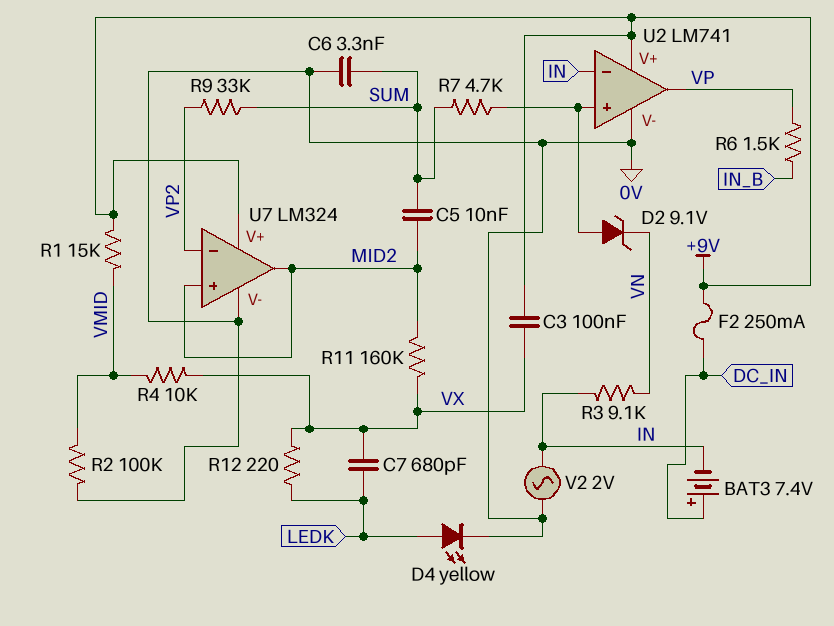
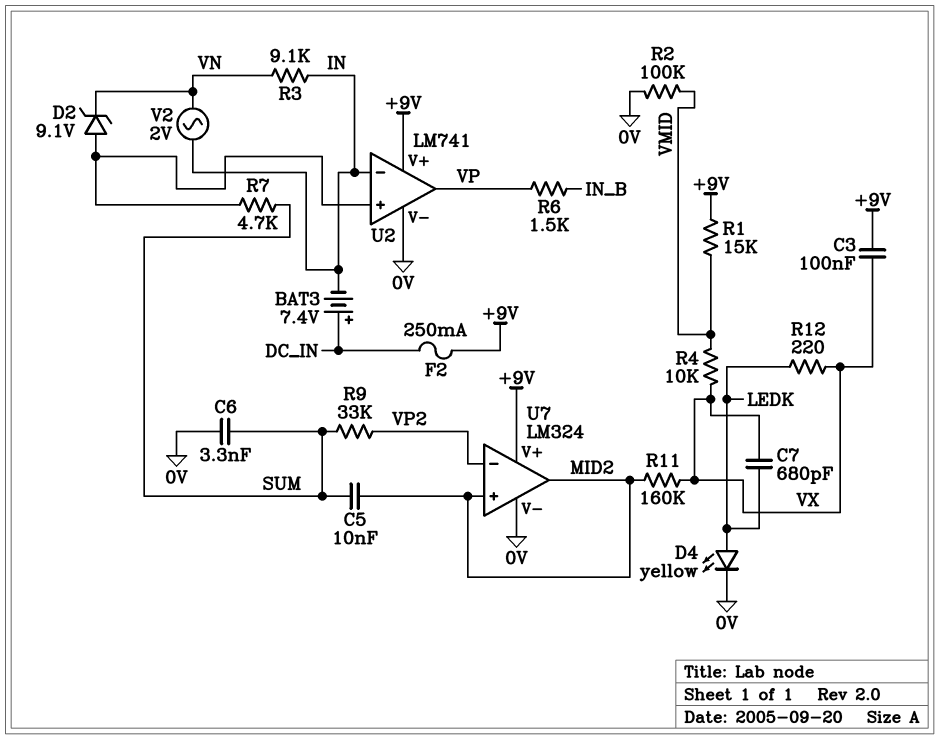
V2: AC 2V (0V, IN) -> AC 2V (IN, VN)

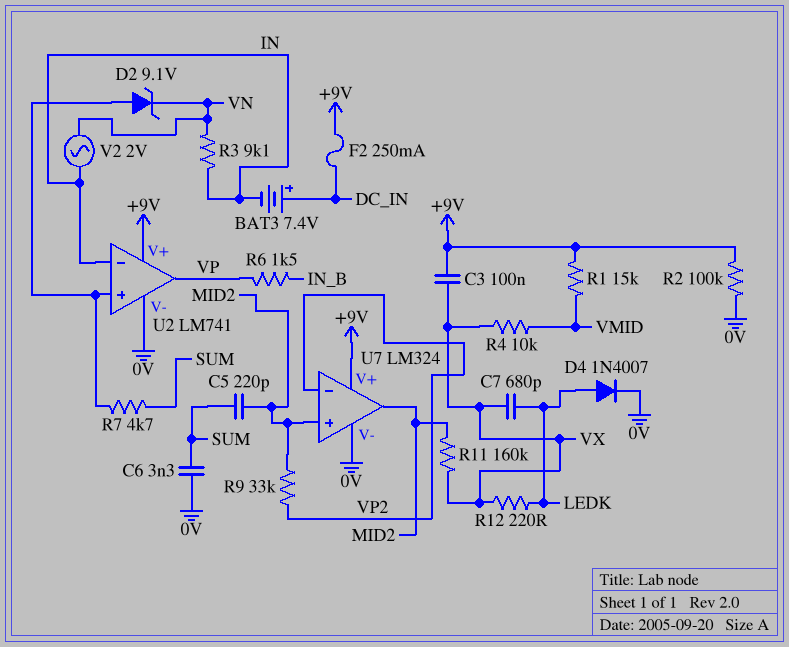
C5: 10nF (MID2, SUM) -> 220pF (MID2, SUM)
D4: LED yellow (A LEDK, K 0V) -> diode 1N4007 (A LEDK, K 0V)
R2: 100k (0V, VMID) -> 100k (+9V, 0V)
R9: 33k (SUM, VP2) -> 33k (MID2, VP2)

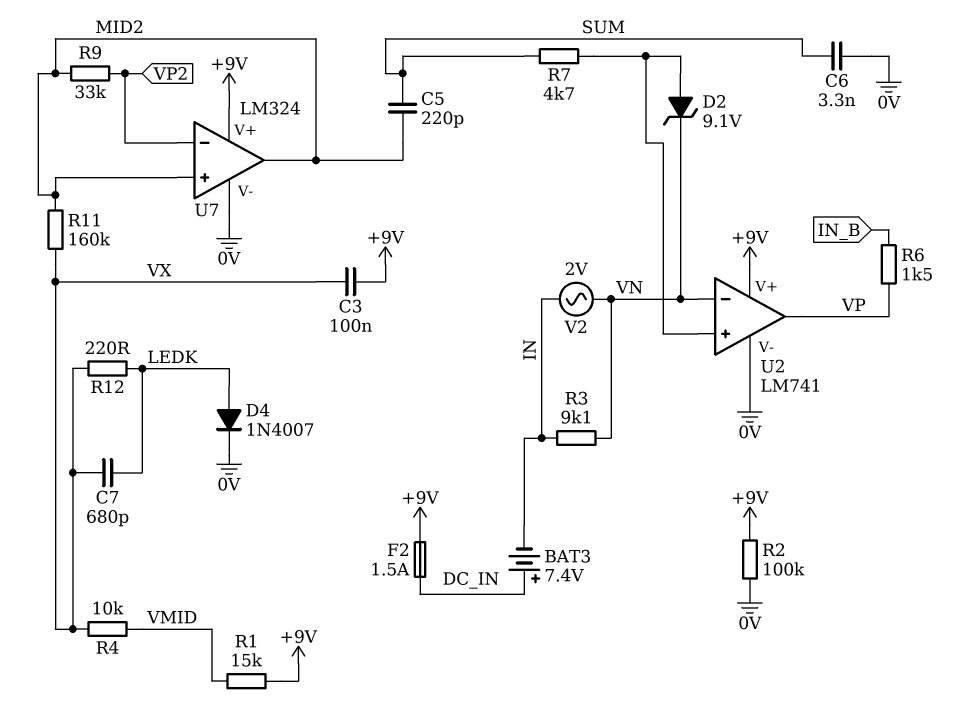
F2: 250mA (+9V, DC_IN) -> 1.5A (+9V, DC_IN)
U2 pin in-: IN -> VN

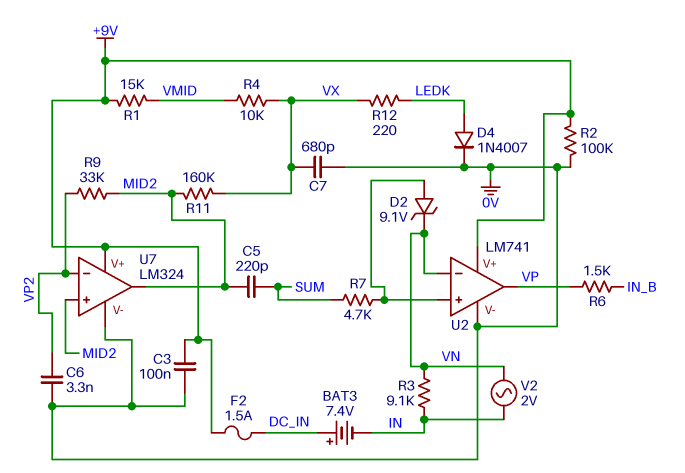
C3: 100nF (+9V, VX) -> 100nF (+9V, 0V)
C6: 3.3nF (0V, SUM) -> 3.3nF (0V, VP2)
C7: 680pF (LEDK, VX) -> 680pF (0V, VX)

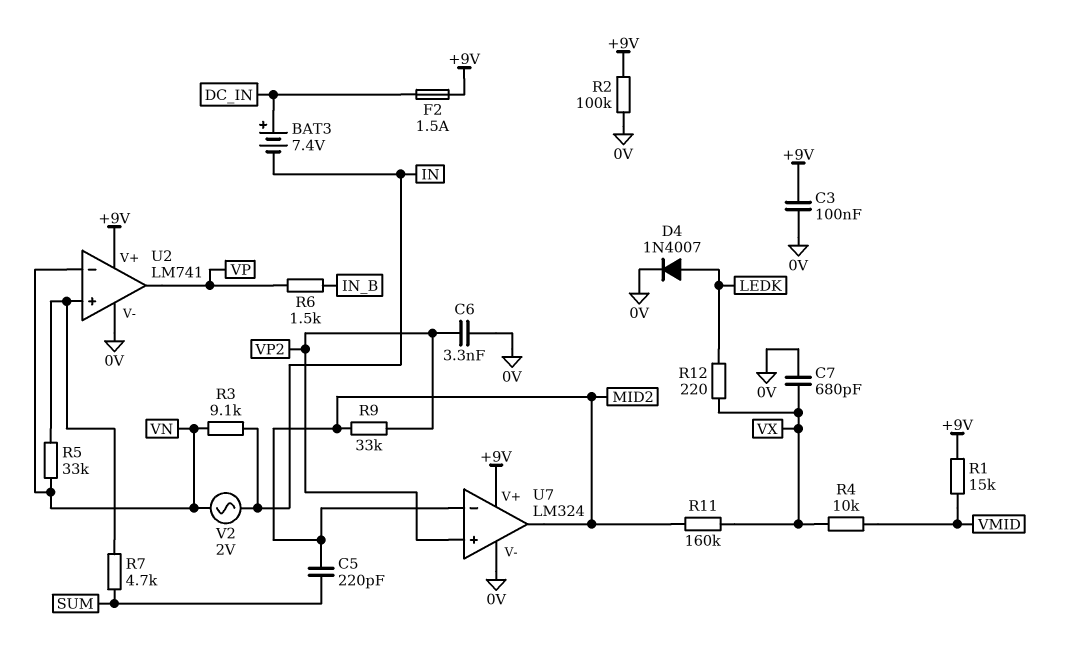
D2: zener 9.1V (A U2/in+, K VN) -> none
R5: none -> 33k (U2/in+, VN)
U7 pin in+: MID2 -> VP2
U7 pin in-: VP2 -> MID2

